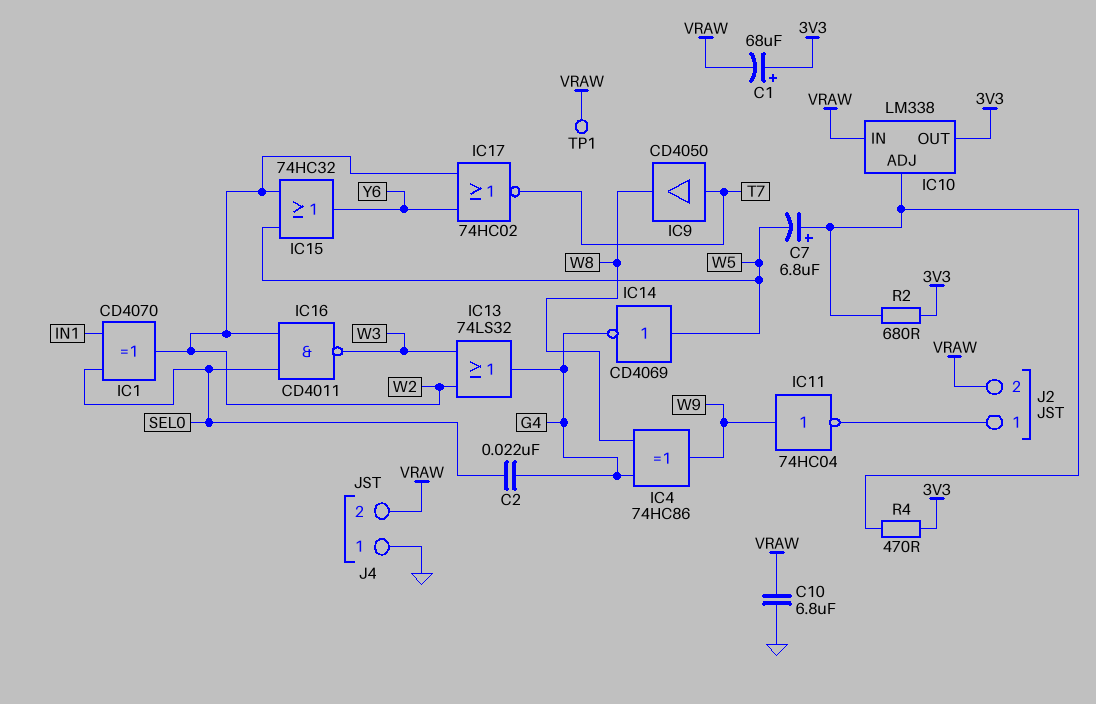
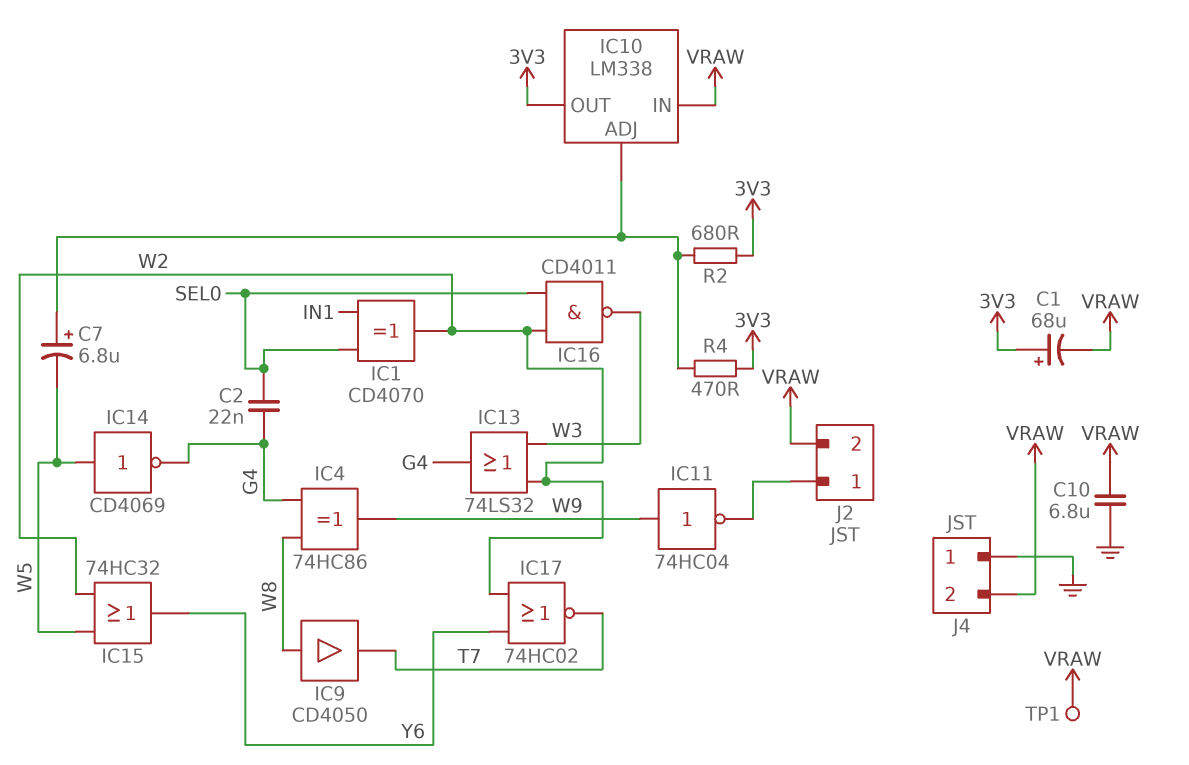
IC9: buffer CD4050 (in T7, out W8) -> buffer CD4050 (in W8, out T7)

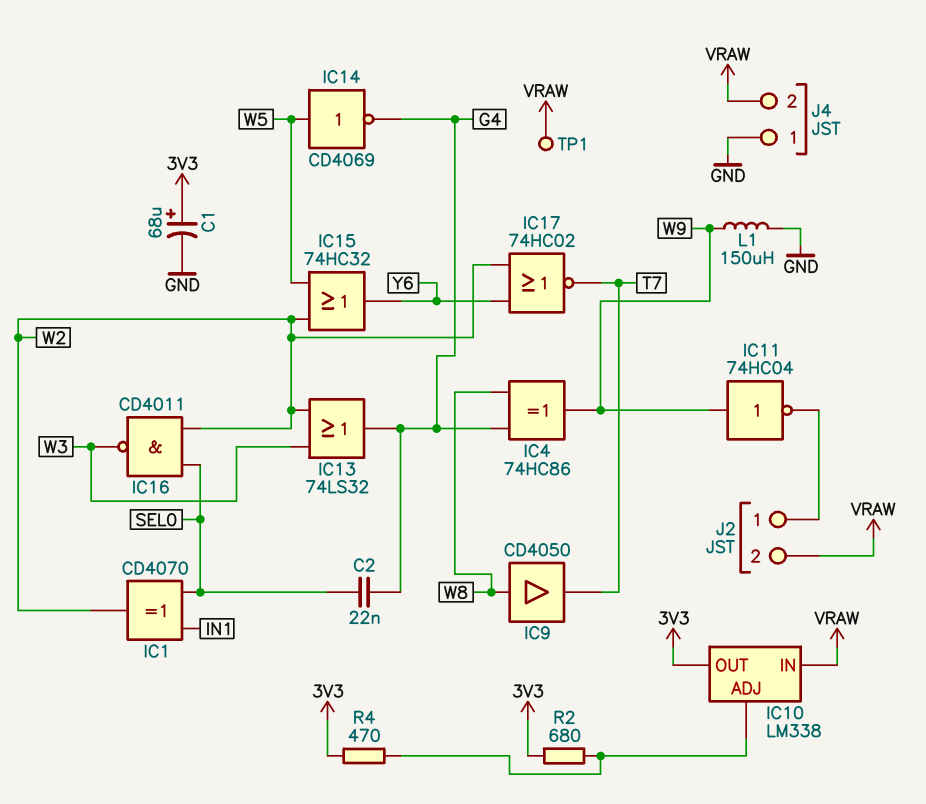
C1: 68uF (plus 3V3, minus VRAW) -> 68uF (plus 3V3, minus GND)
C7: 6.8uF (plus IC10/ADJ, minus W5) -> none
C10: 6.8uF (GND, VRAW) -> none
L1: none -> 150uH (GND, W9)

